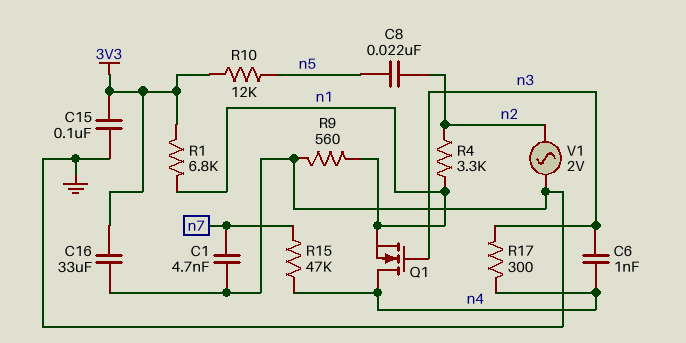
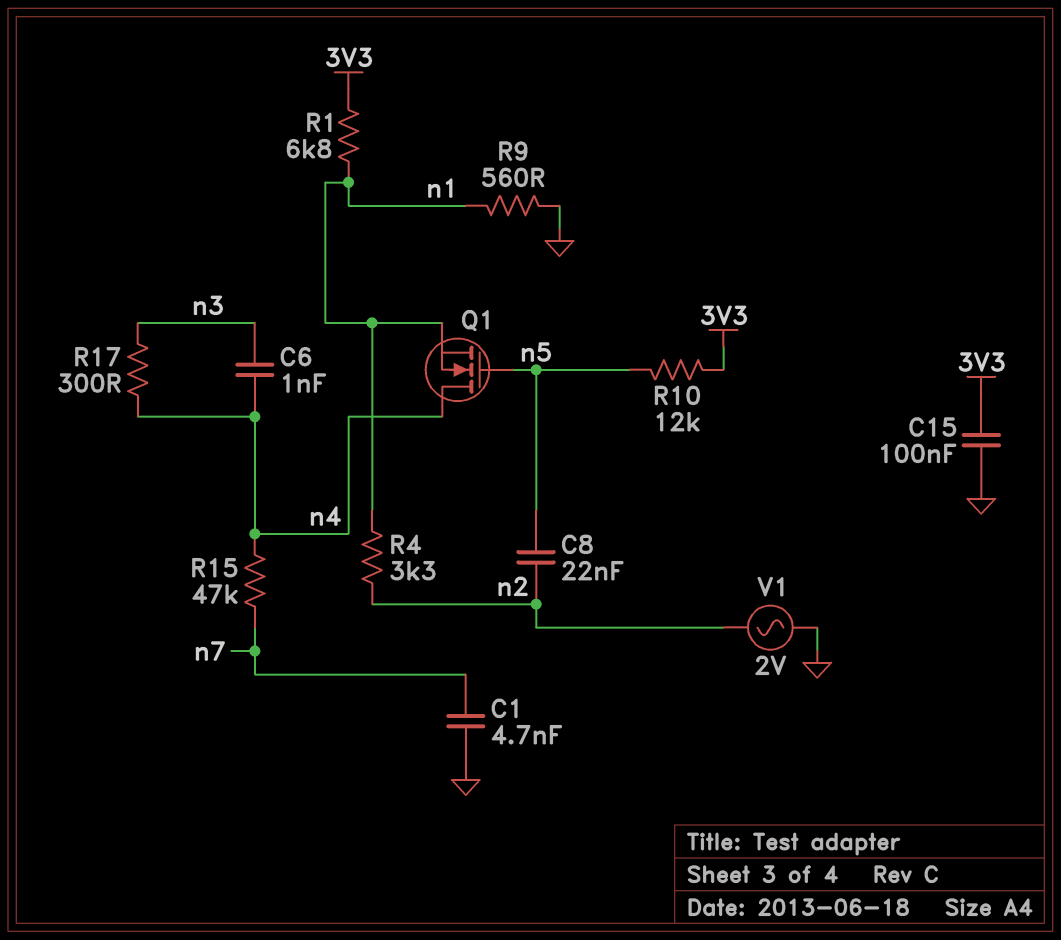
C16: 33uF (3V3, GND) -> none
Q1: NMOS (G n3, D n4, S n1) -> NMOS (G n5, D n4, S n1)

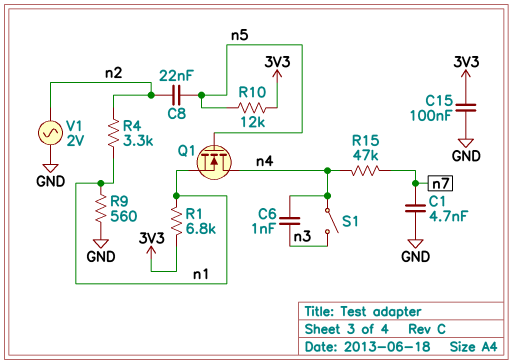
R17: 300 (n3, n4) -> none
S1: none -> switch (n3, n4)

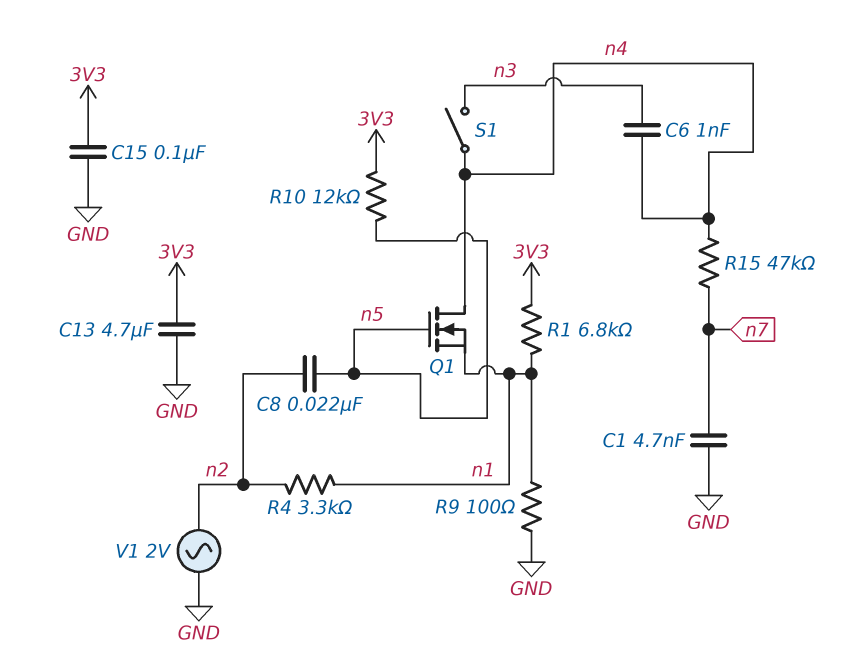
C13: none -> 4.7uF (3V3, GND)
R9: 560 (GND, n1) -> 100 (GND, n1)

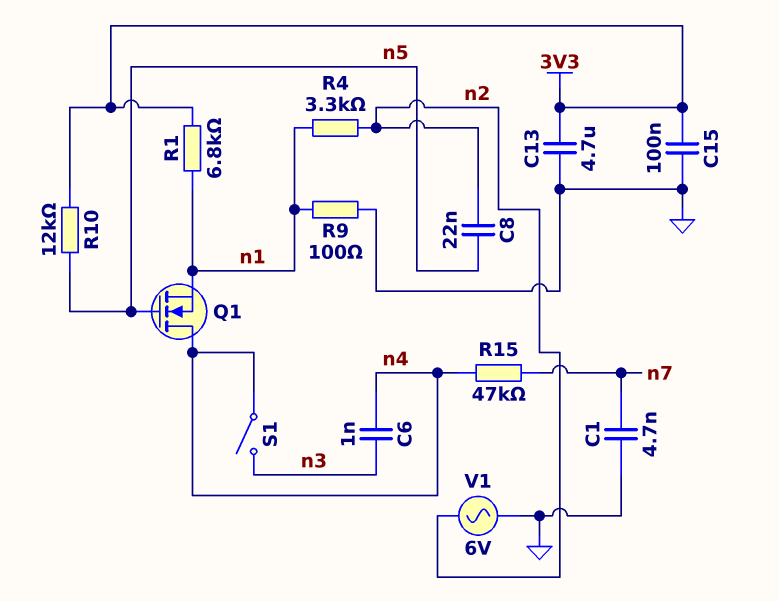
V1: AC 2V (GND, n2) -> AC 6V (GND, n2)

